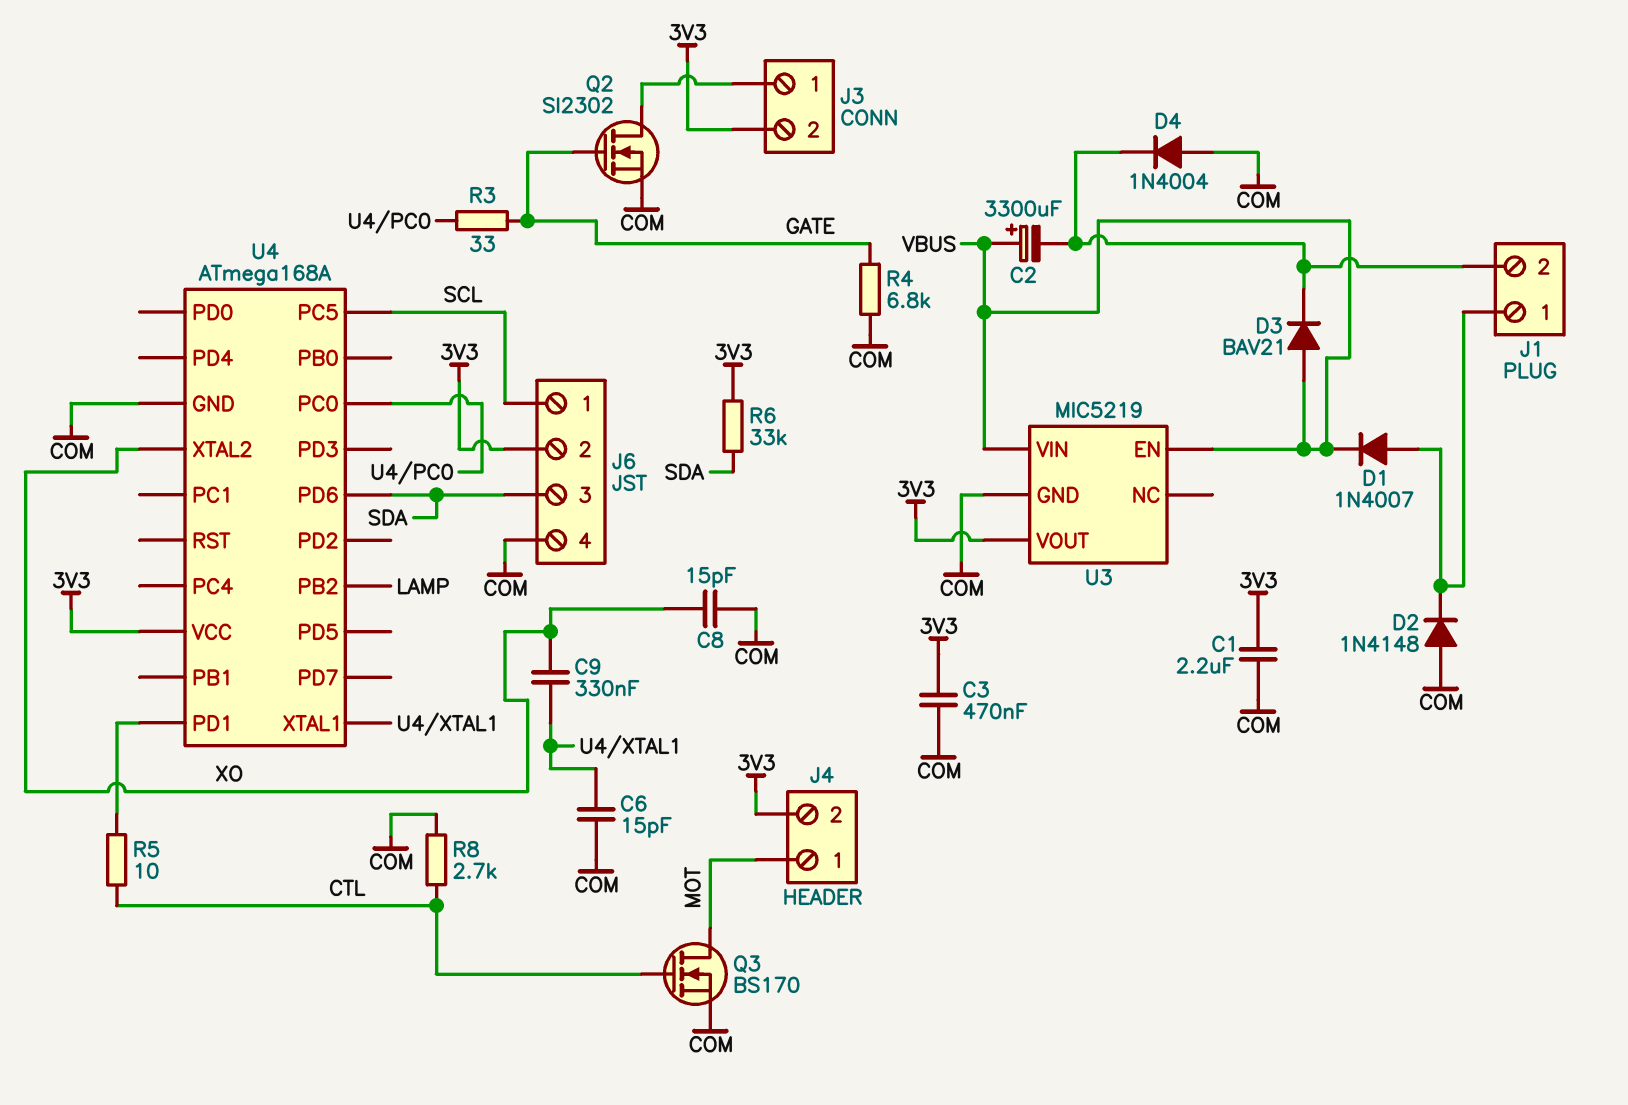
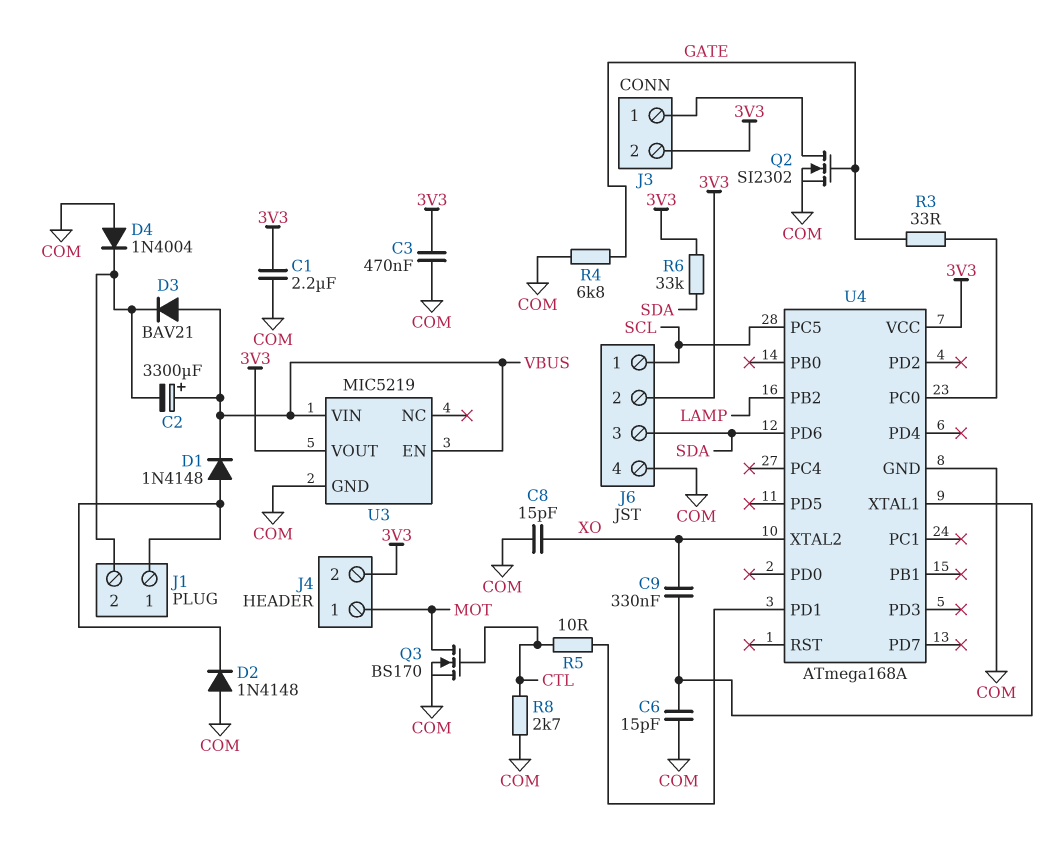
D1: diode 1N4007 (A J1/1, K VBUS) -> diode 1N4148 (A J1/1, K VBUS)

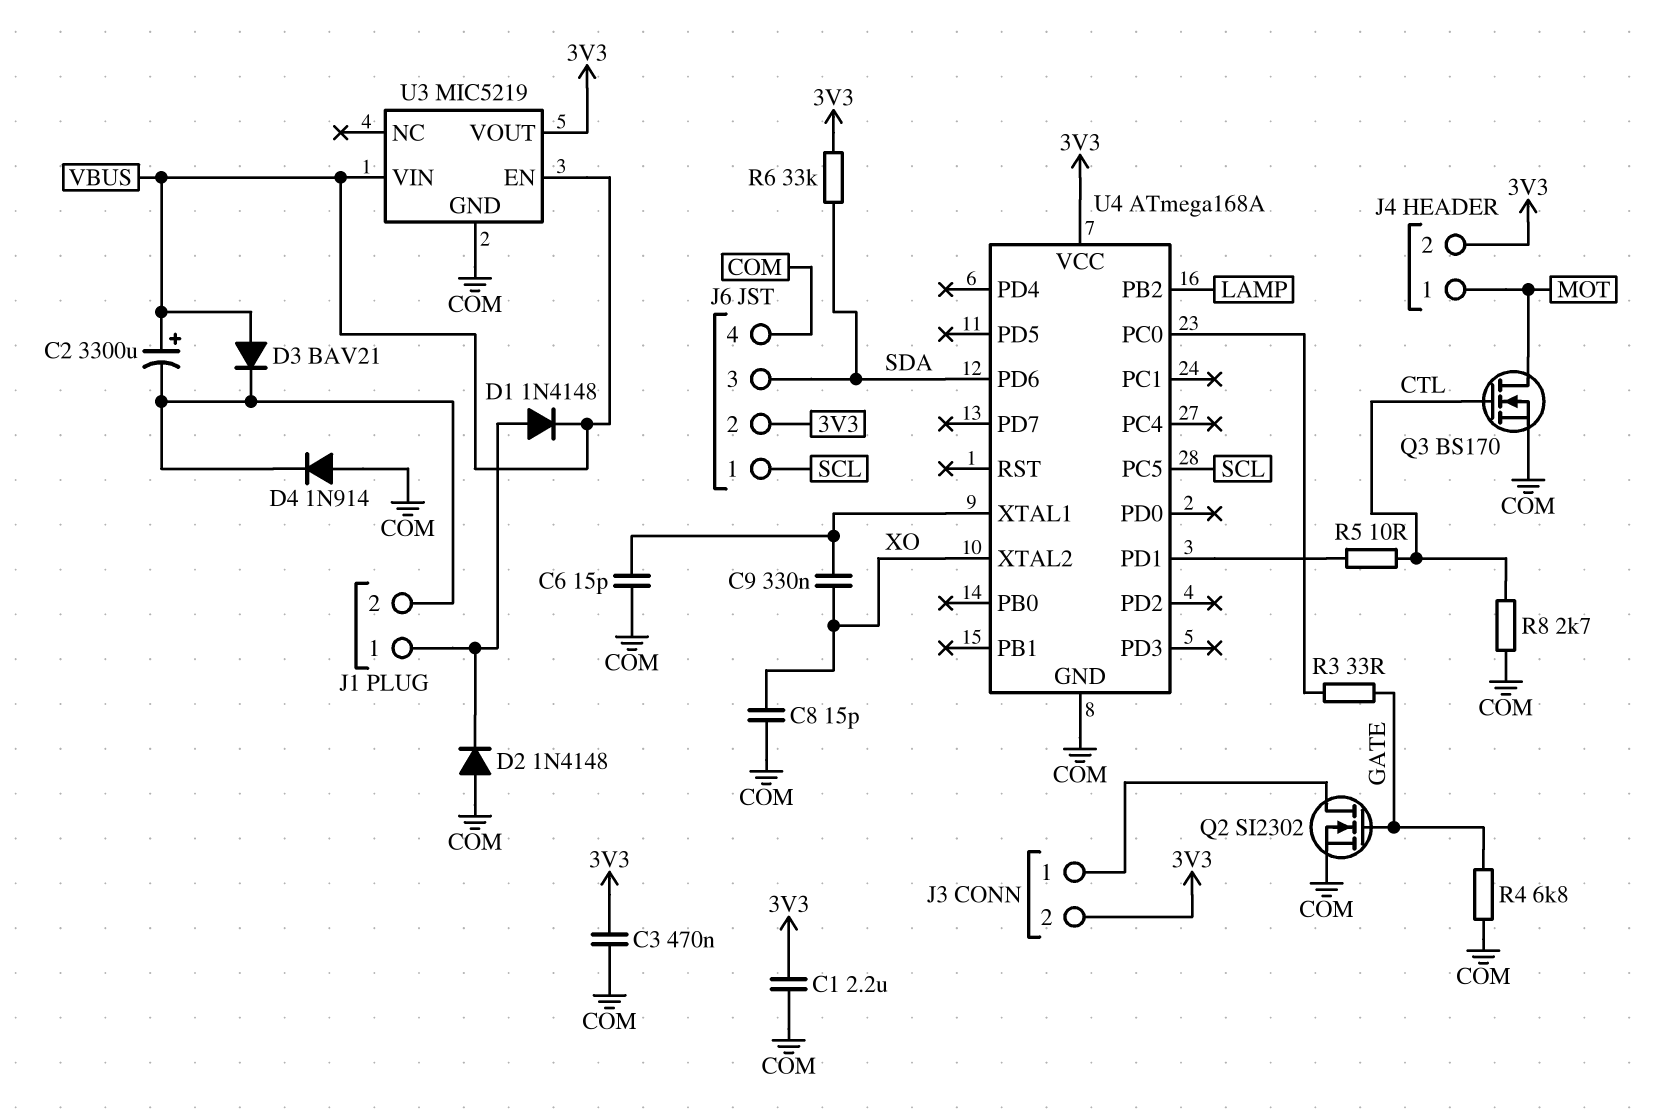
D4: diode 1N4004 (A COM, K J1/2) -> diode 1N914 (A COM, K J1/2)

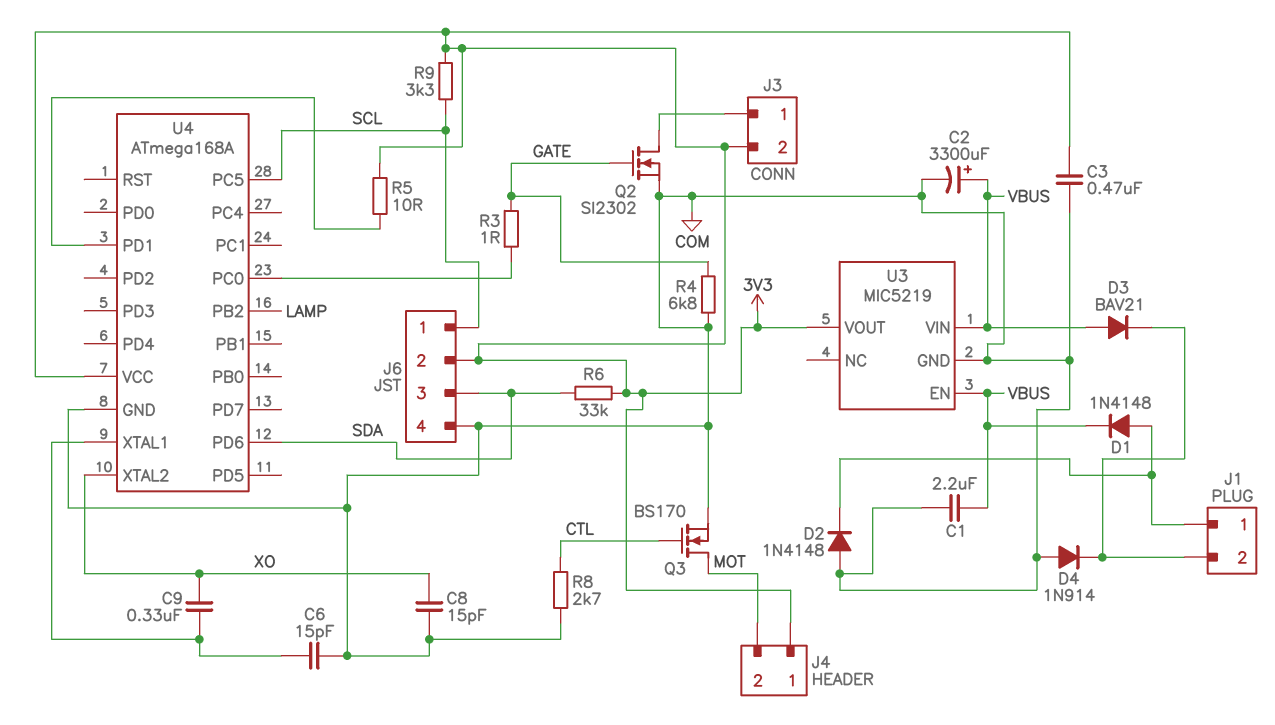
C1: 2.2uF (3V3, COM) -> 2.2uF (COM, VBUS)
C2: 3300uF (plus VBUS, minus J1/2) -> 3300uF (plus VBUS, minus COM)
J4 pin 1: MOT -> 3V3
J4 pin 2: 3V3 -> MOT
R3: 33 (GATE, U4/PC0) -> 1 (GATE, U4/PC0)
R5: 10 (CTL, U4/PD1) -> 10 (3V3, U4/PD1)
R9: none -> 3.3k (3V3, SCL)

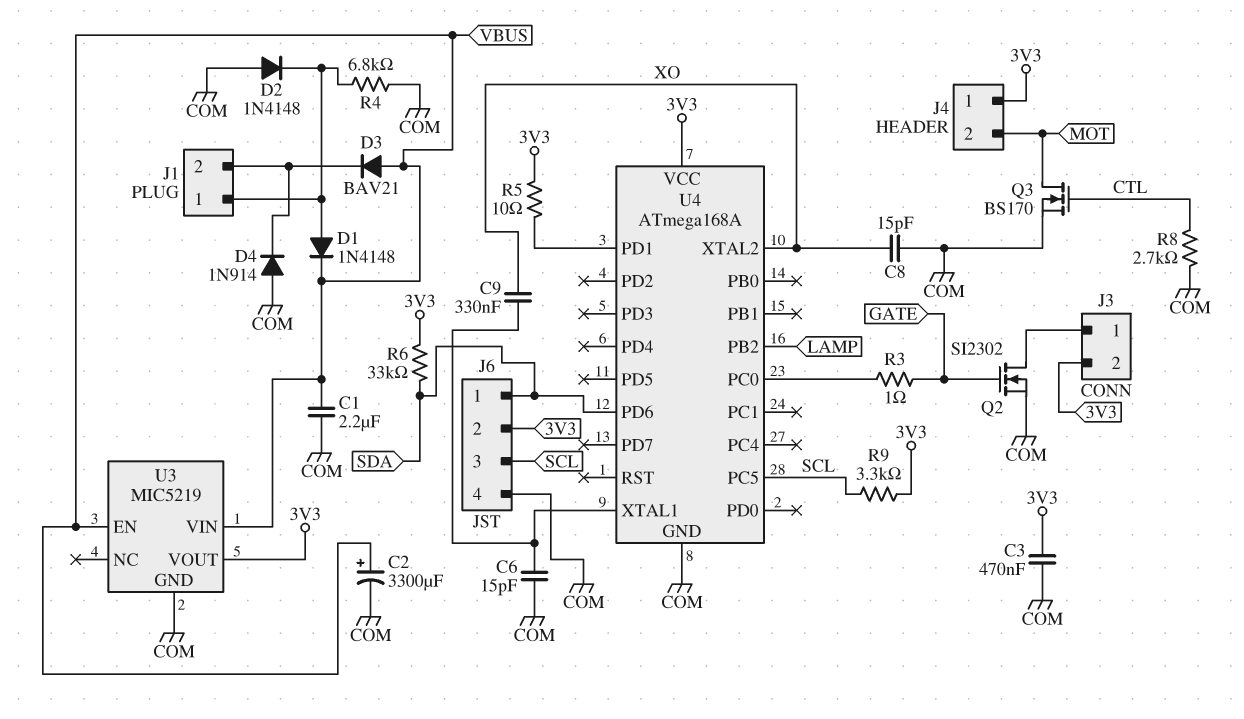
J6 pin 1: SCL -> SDA
J6 pin 3: SDA -> SCL
R4: 6.8k (COM, GATE) -> 6.8k (COM, J1/1)

